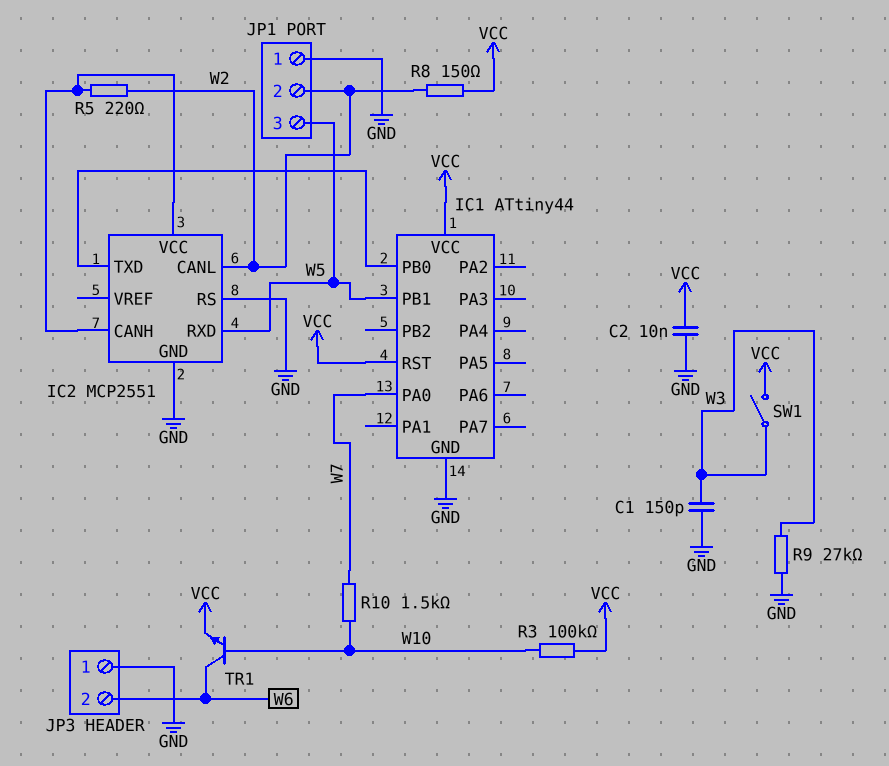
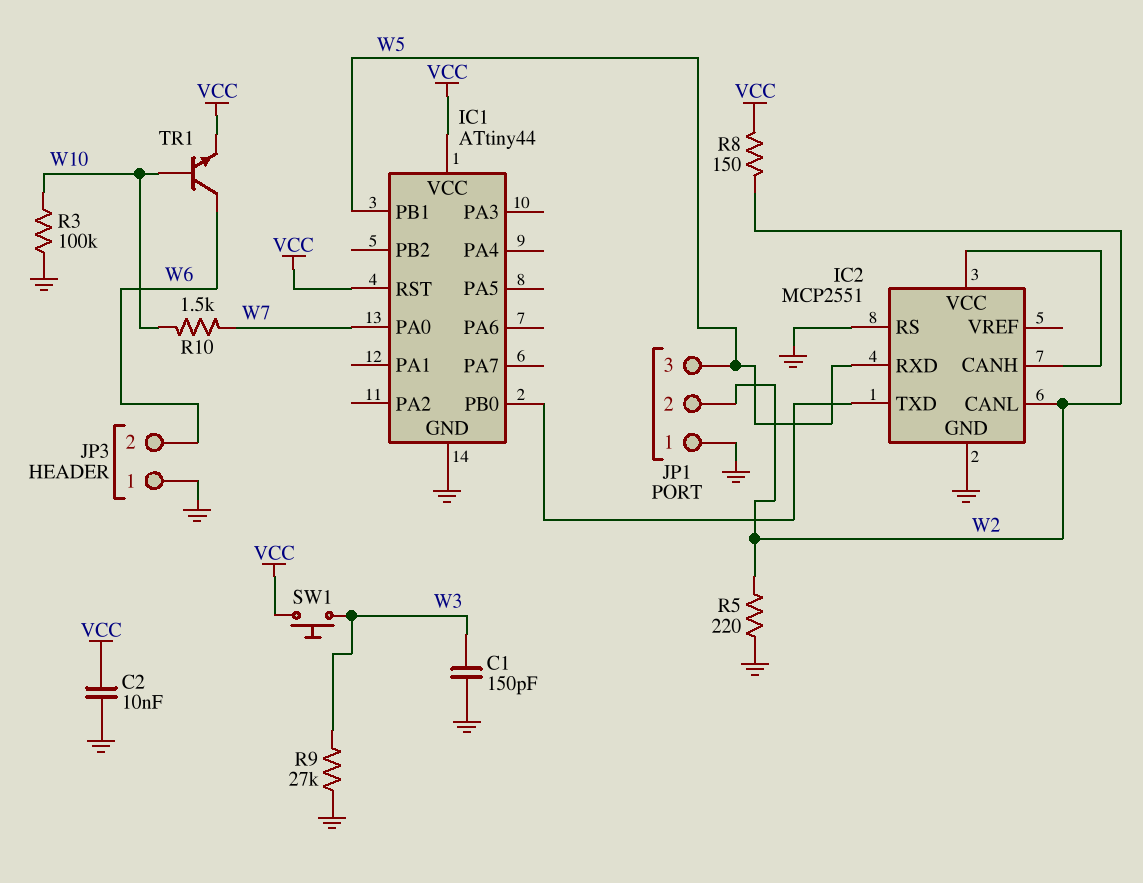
R3: 100k (VCC, W10) -> 100k (GND, W10)
R5: 220 (IC2/CANH, W2) -> 220 (GND, W2)
SW1: switch (VCC, W3) -> button (VCC, W3)

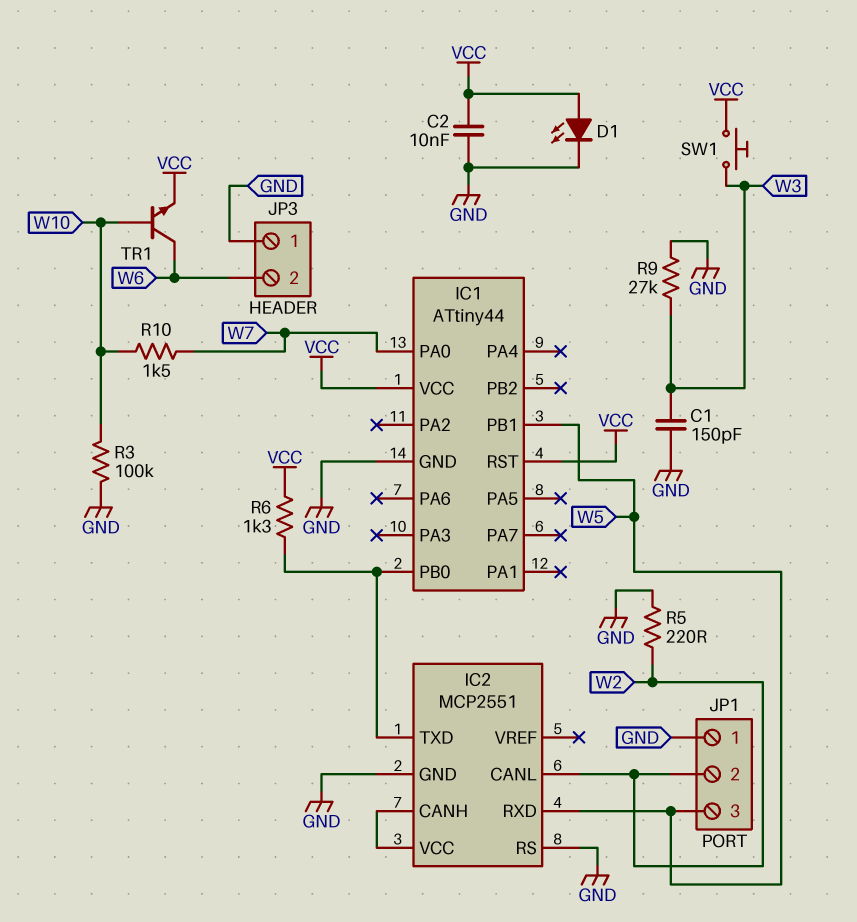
D1: none -> LED (A VCC, K GND)
R6: none -> 1.3k (IC1/PB0, VCC)
R8: 150 (VCC, W2) -> none

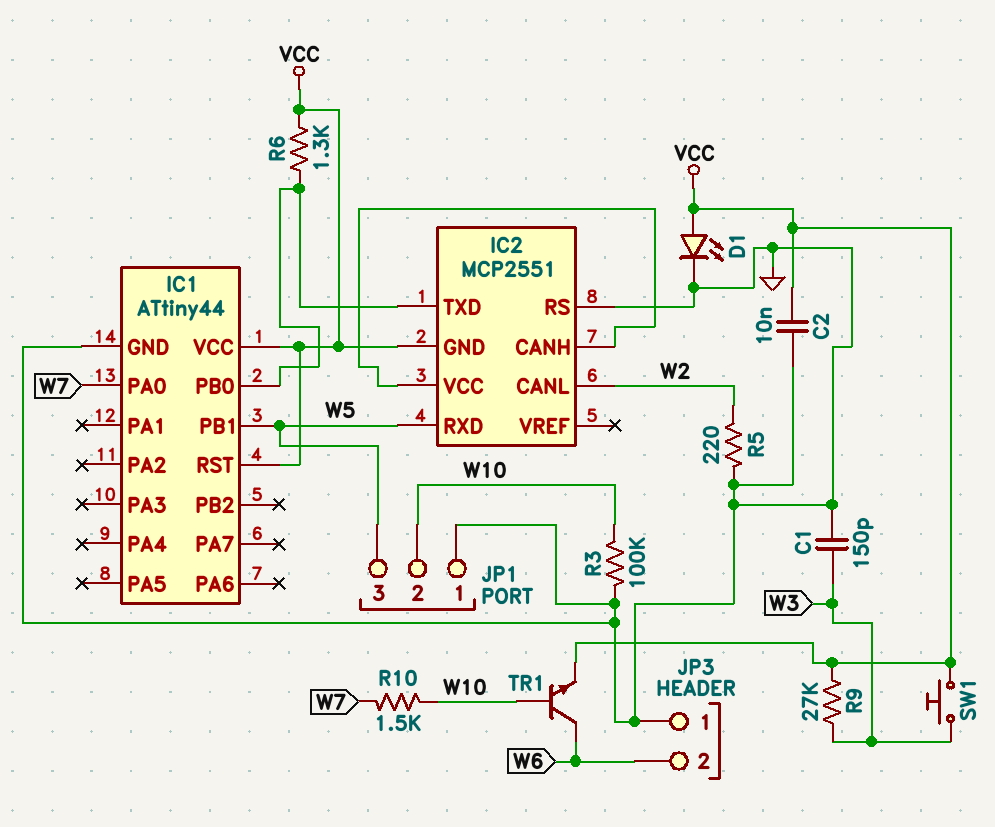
IC2 pin GND: GND -> VCC
JP1 pin 2: W2 -> W10
R9: 27k (GND, W3) -> 27k (VCC, W3)

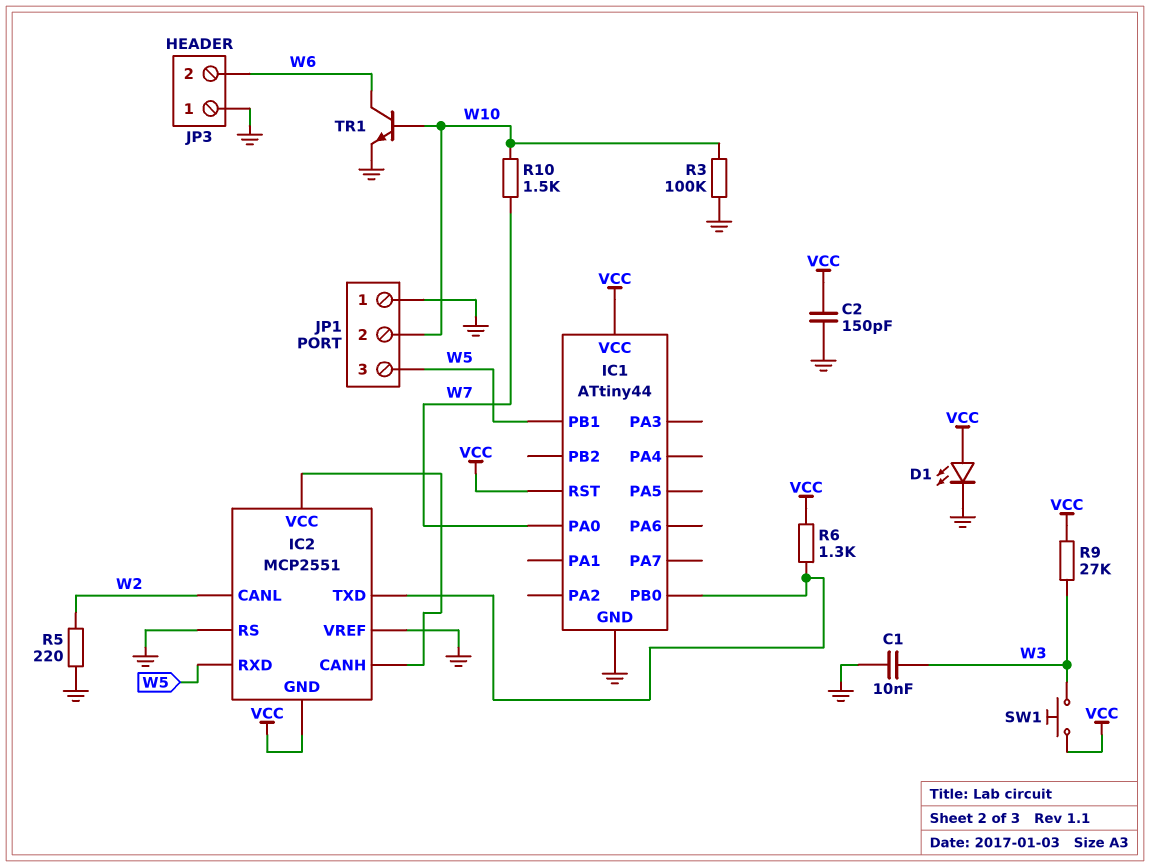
C1: 150pF (GND, W3) -> 10nF (GND, W3)
C2: 10nF (GND, VCC) -> 150pF (GND, VCC)
IC2 pin VREF: none -> GND
TR1: NPN (B W10, C W6, E VCC) -> NPN (B W10, C W6, E GND)

